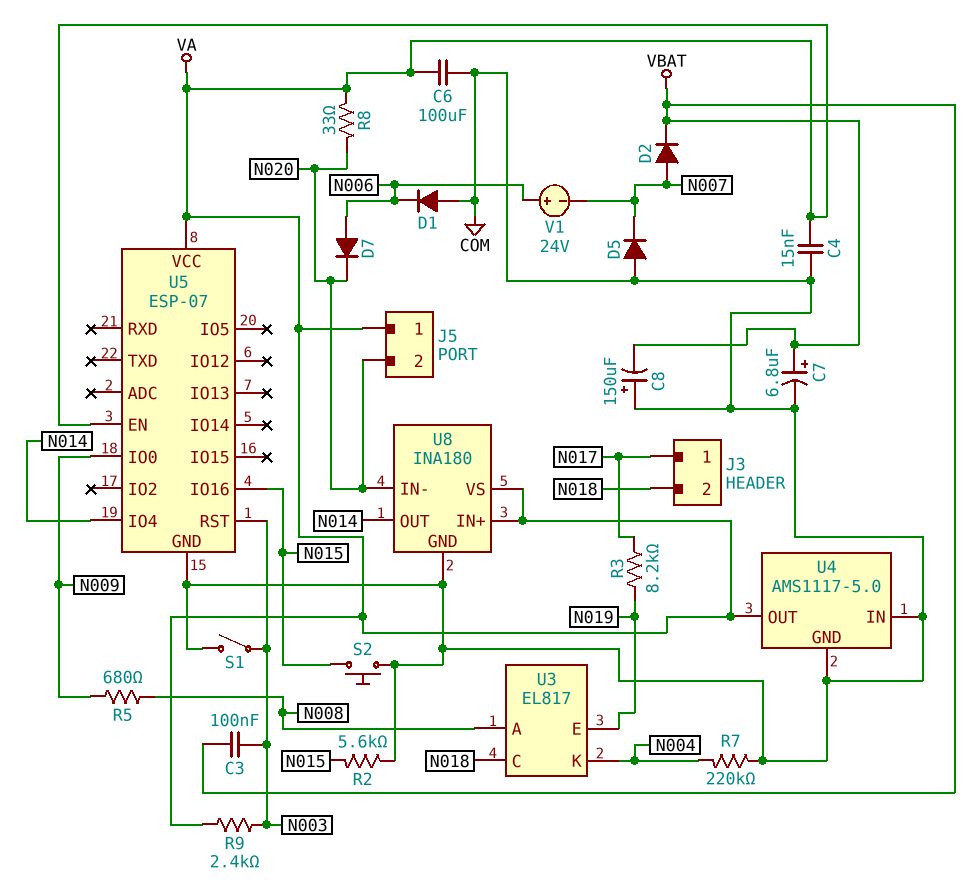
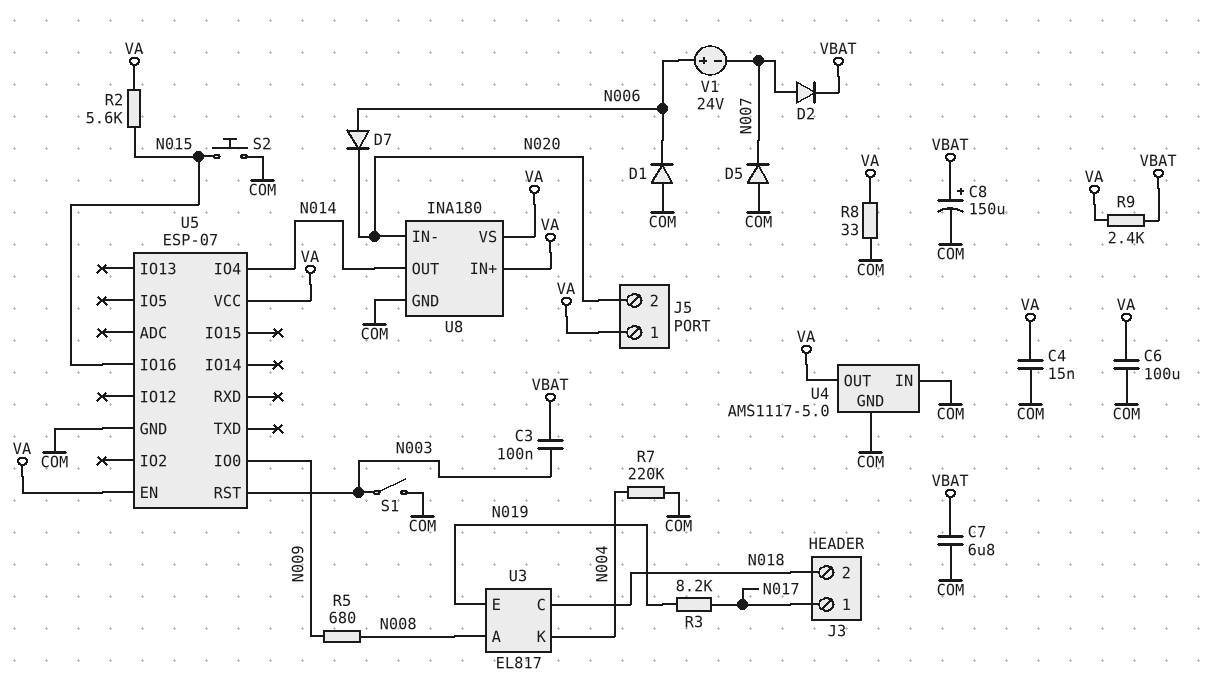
C7: 6.8uF (plus VBAT, minus COM) -> 6.8uF (COM, VBAT)
C8: 150uF (plus COM, minus VBAT) -> 150uF (plus VBAT, minus COM)
R2: 5.6k (COM, N015) -> 5.6k (N015, VA)
R8: 33 (N020, VA) -> 33 (COM, VA)
R9: 2.4k (N003, VA) -> 2.4k (VA, VBAT)

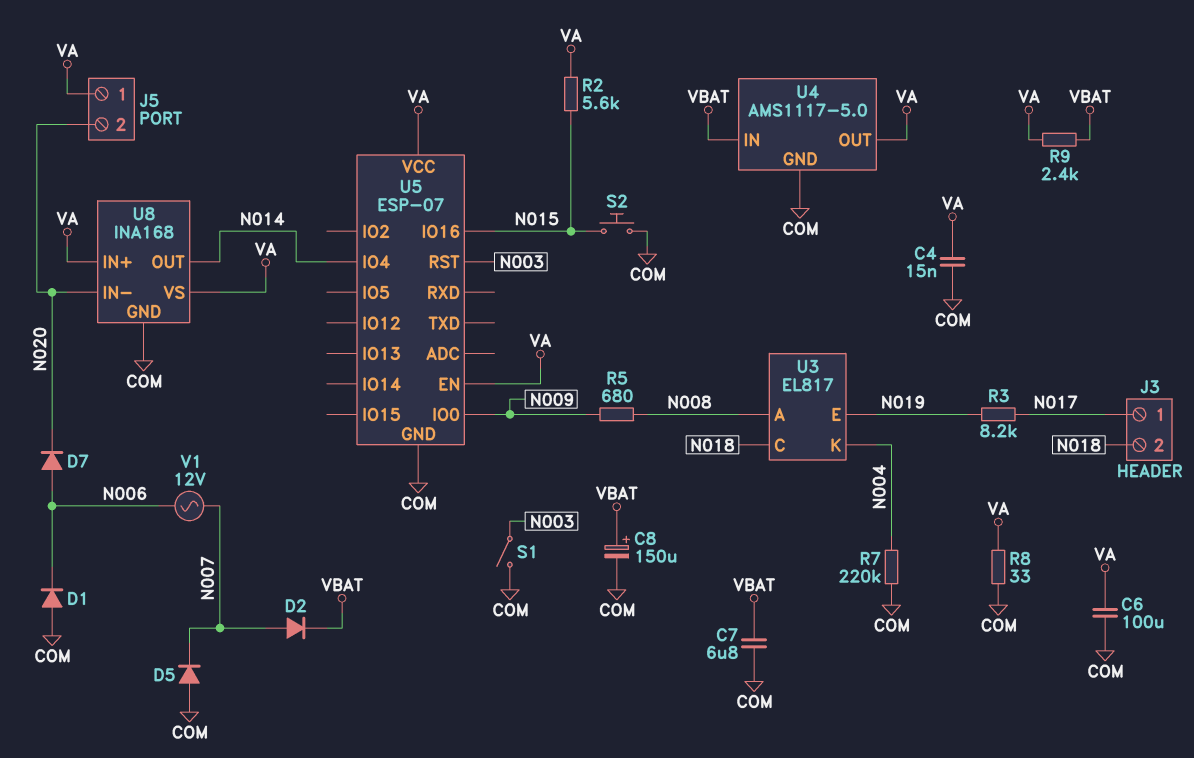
C3: 100nF (N003, VBAT) -> none
U4 pin IN: COM -> VBAT
U8: INA180 -> INA168
V1: 24V (plus N006, minus N007) -> AC 12V (N006, N007)

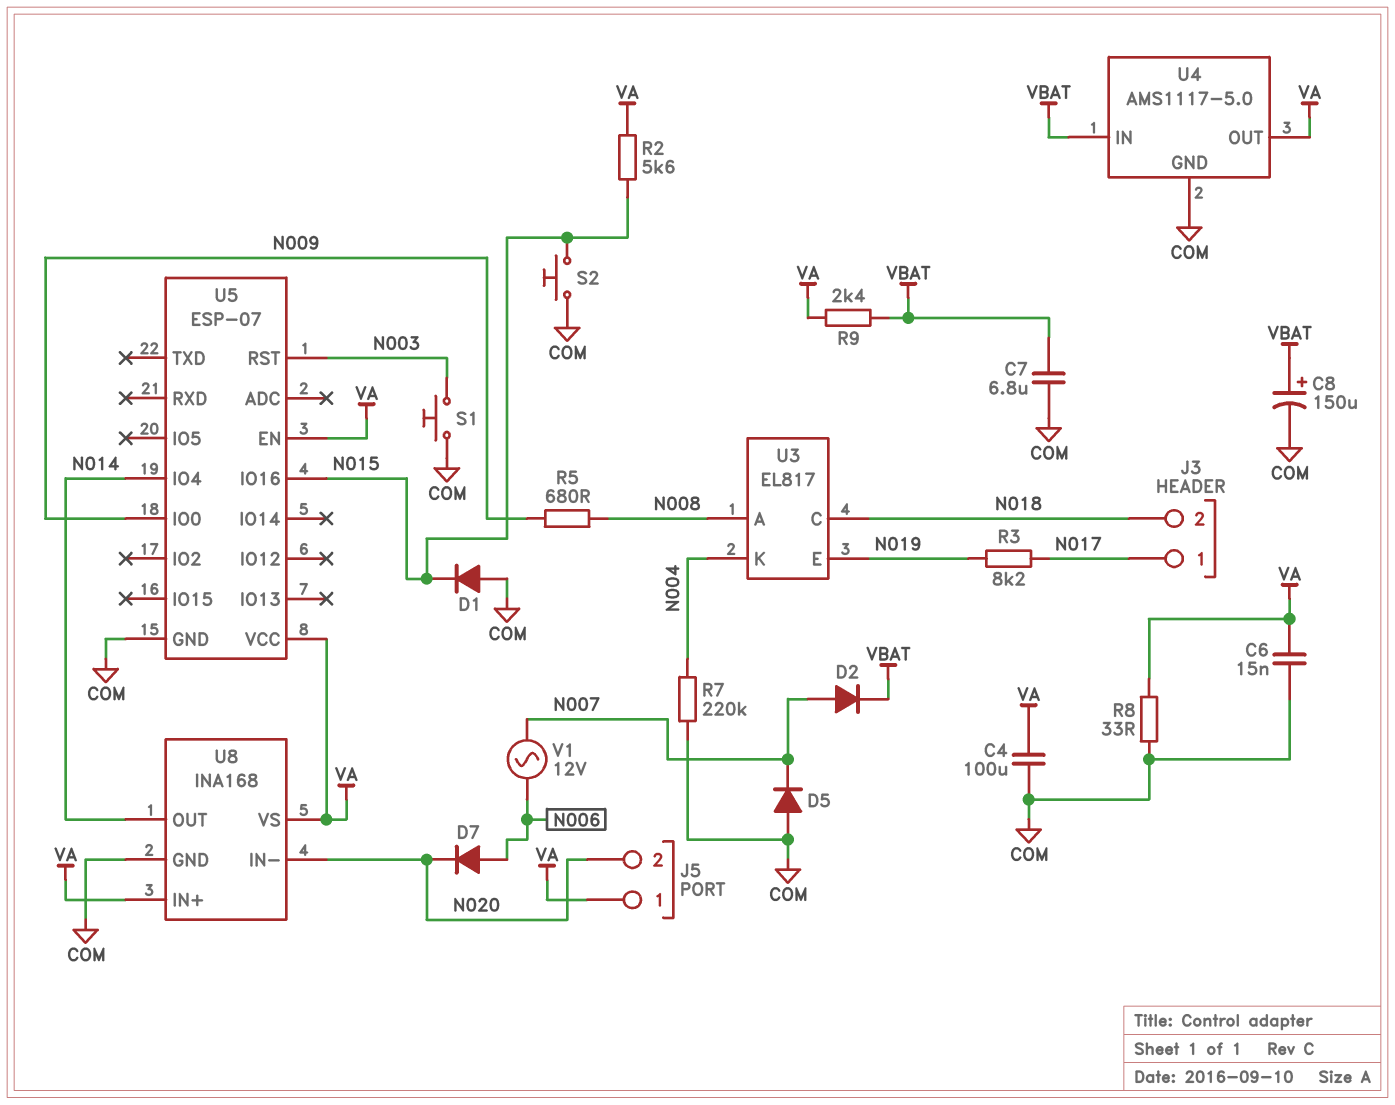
C4: 15nF (COM, VA) -> 100uF (COM, VA)
C6: 100uF (COM, VA) -> 15nF (COM, VA)
D1: diode (A COM, K N006) -> diode (A COM, K N015)
S1: switch (COM, N003) -> button (COM, N003)

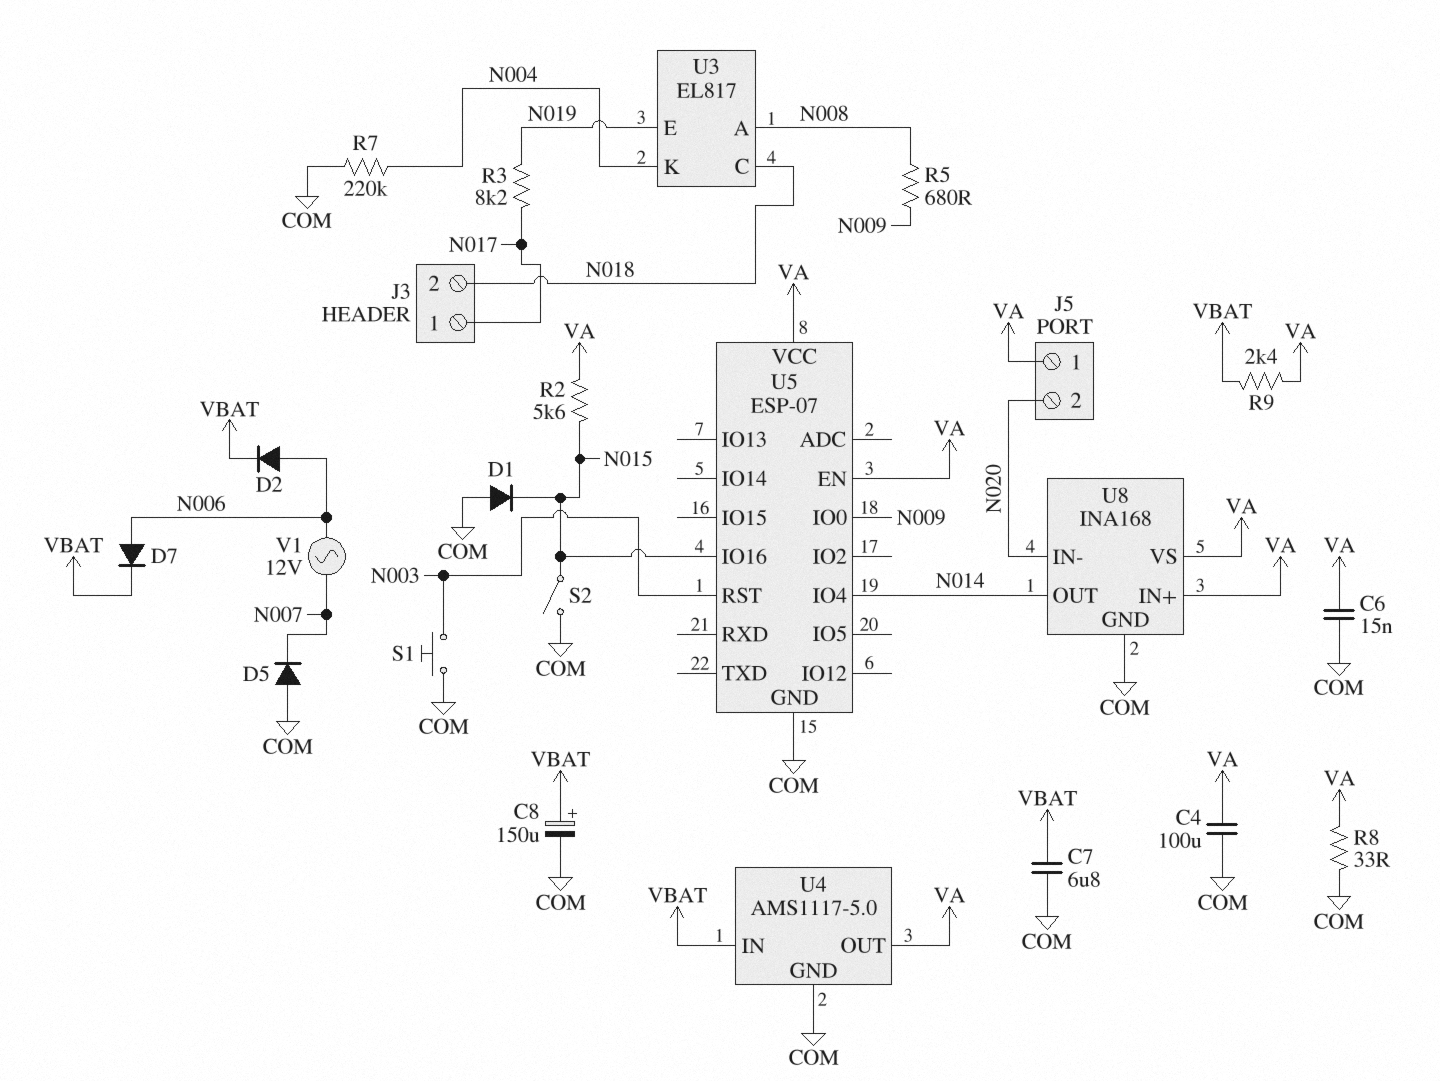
D2: diode (A N007, K VBAT) -> diode (A N006, K VBAT)
D7: diode (A N006, K N020) -> diode (A N006, K VBAT)
S2: button (COM, N015) -> switch (COM, N015)

